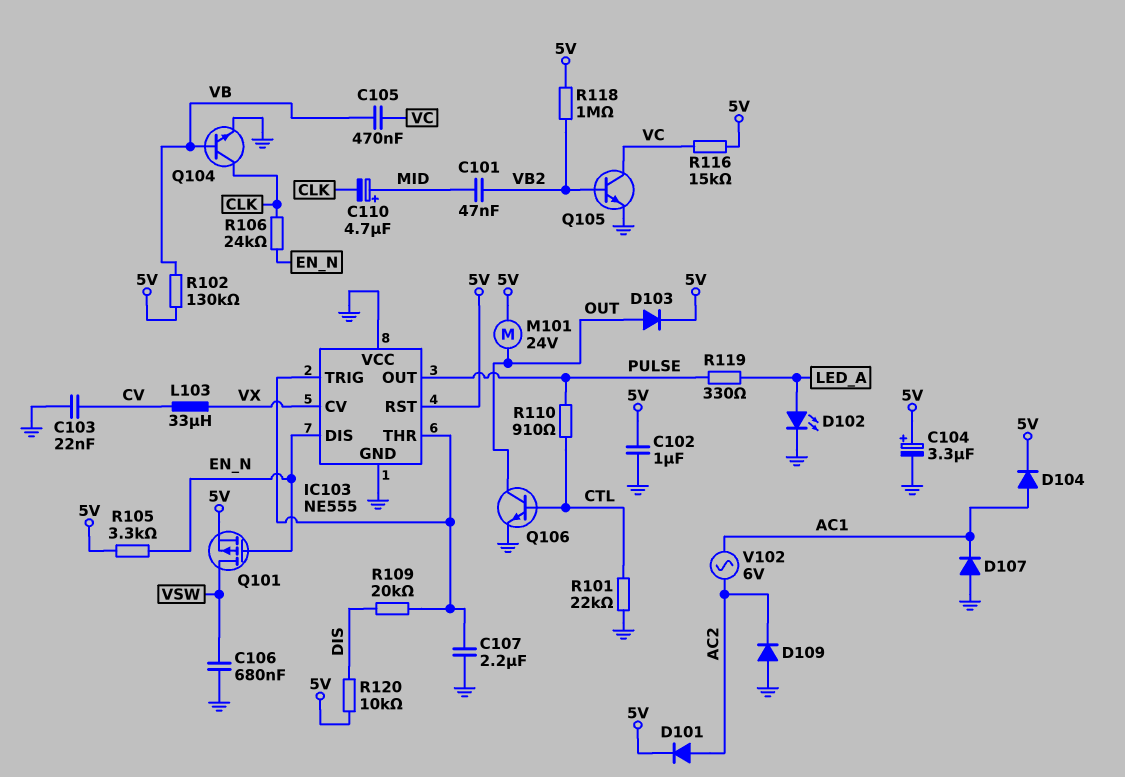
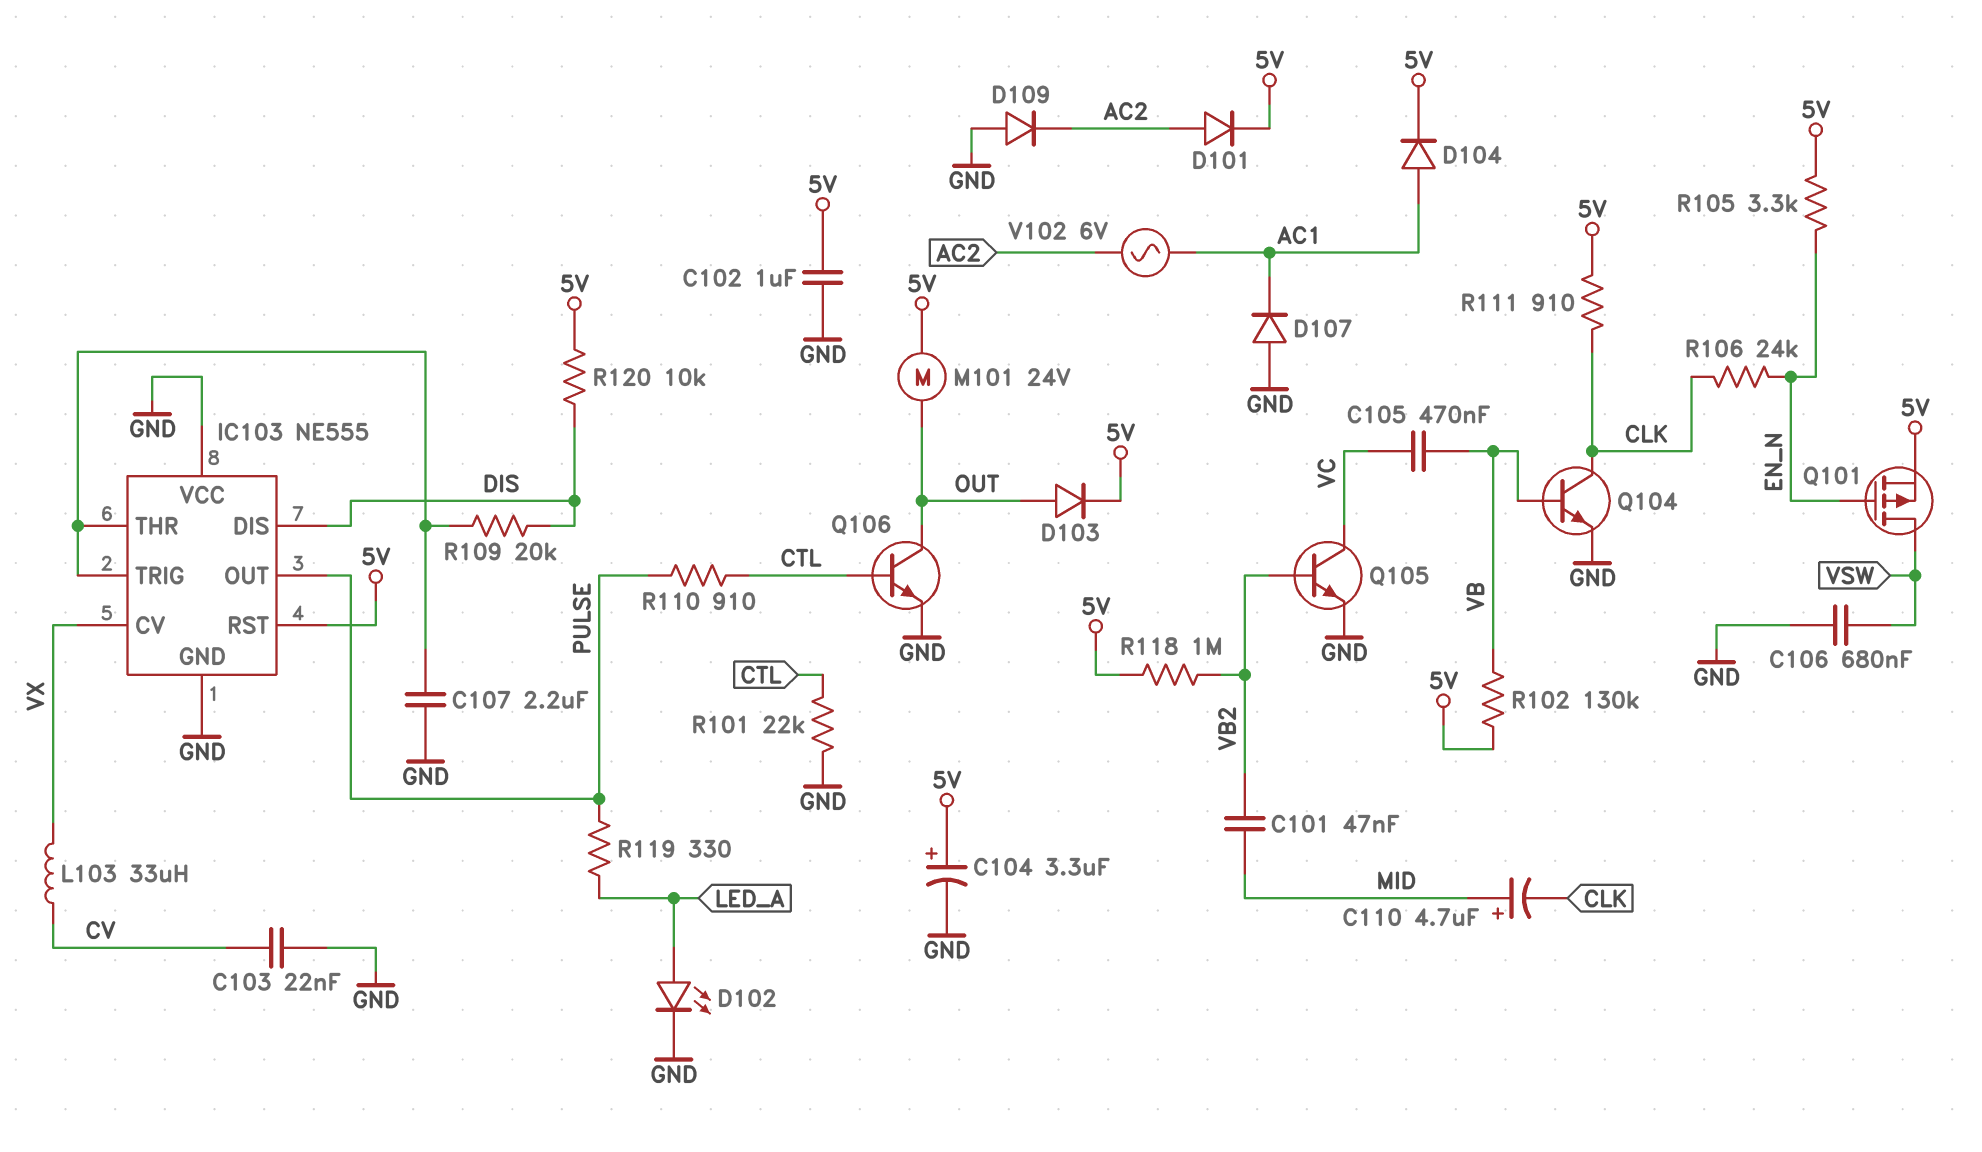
IC103 pin DIS: EN_N -> DIS
R111: none -> 910 (5V, CLK)
R116: 15k (5V, VC) -> none

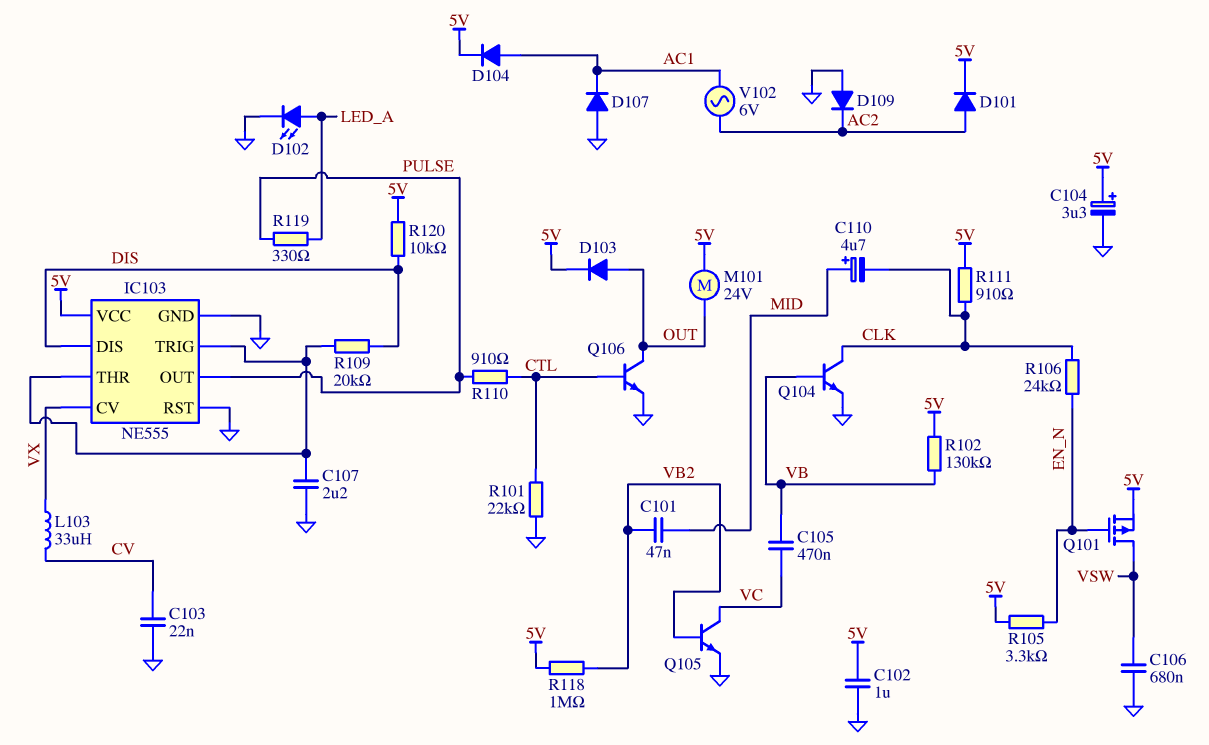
IC103 pin RST: 5V -> GND
IC103 pin VCC: GND -> 5V

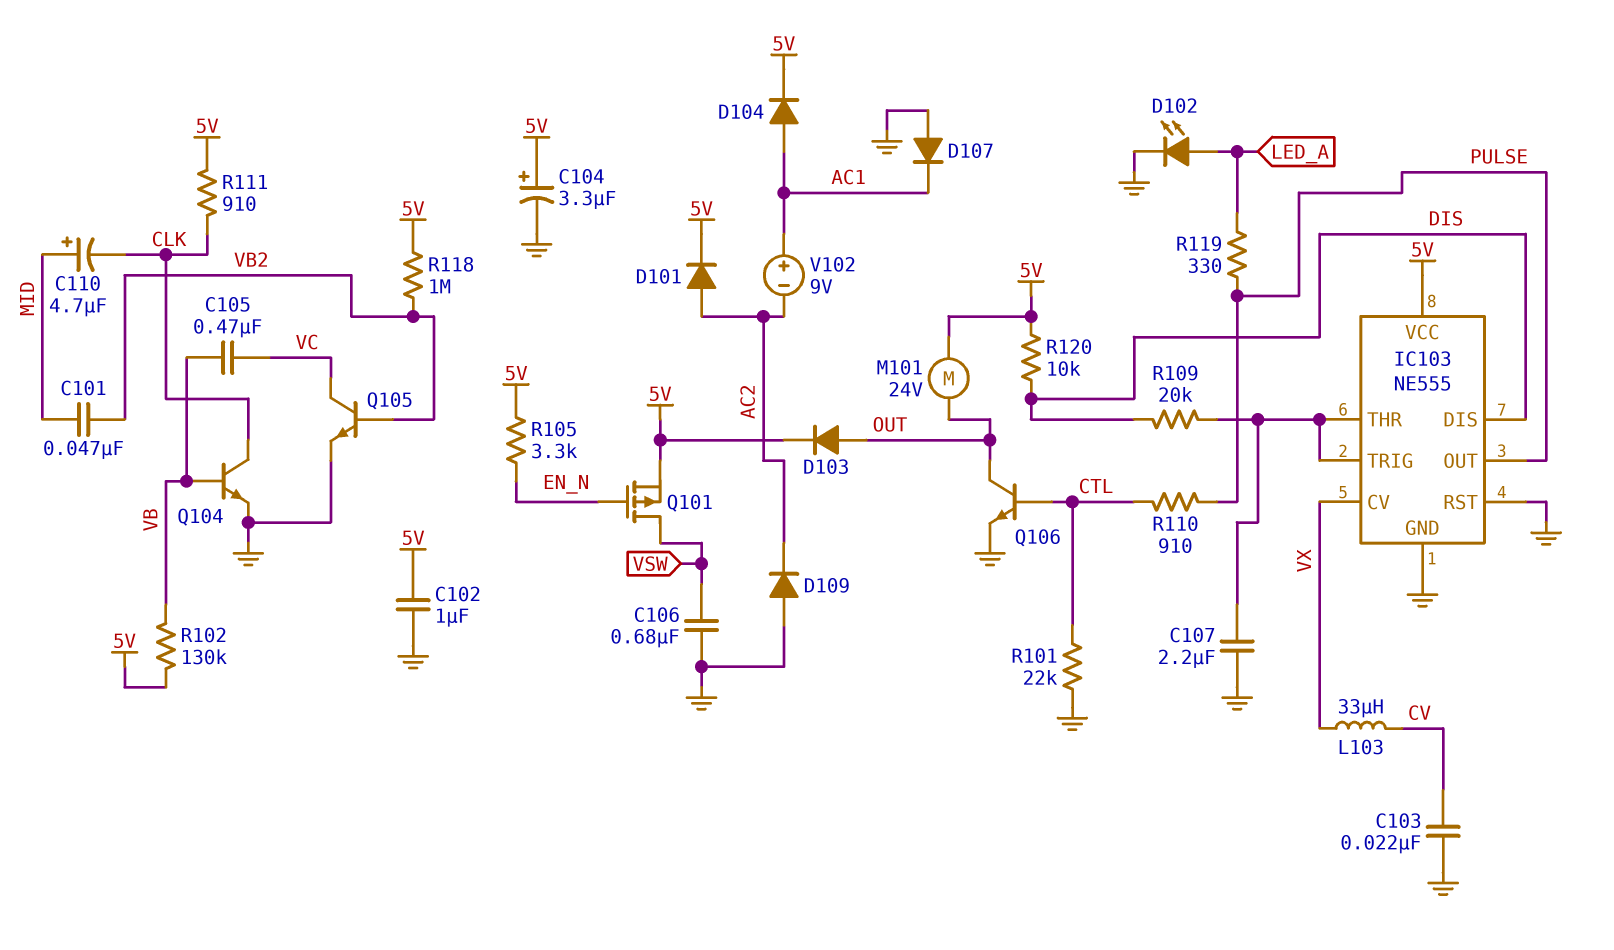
R106: 24k (CLK, EN_N) -> none
V102: AC 6V (AC1, AC2) -> 9V (plus AC1, minus AC2)

